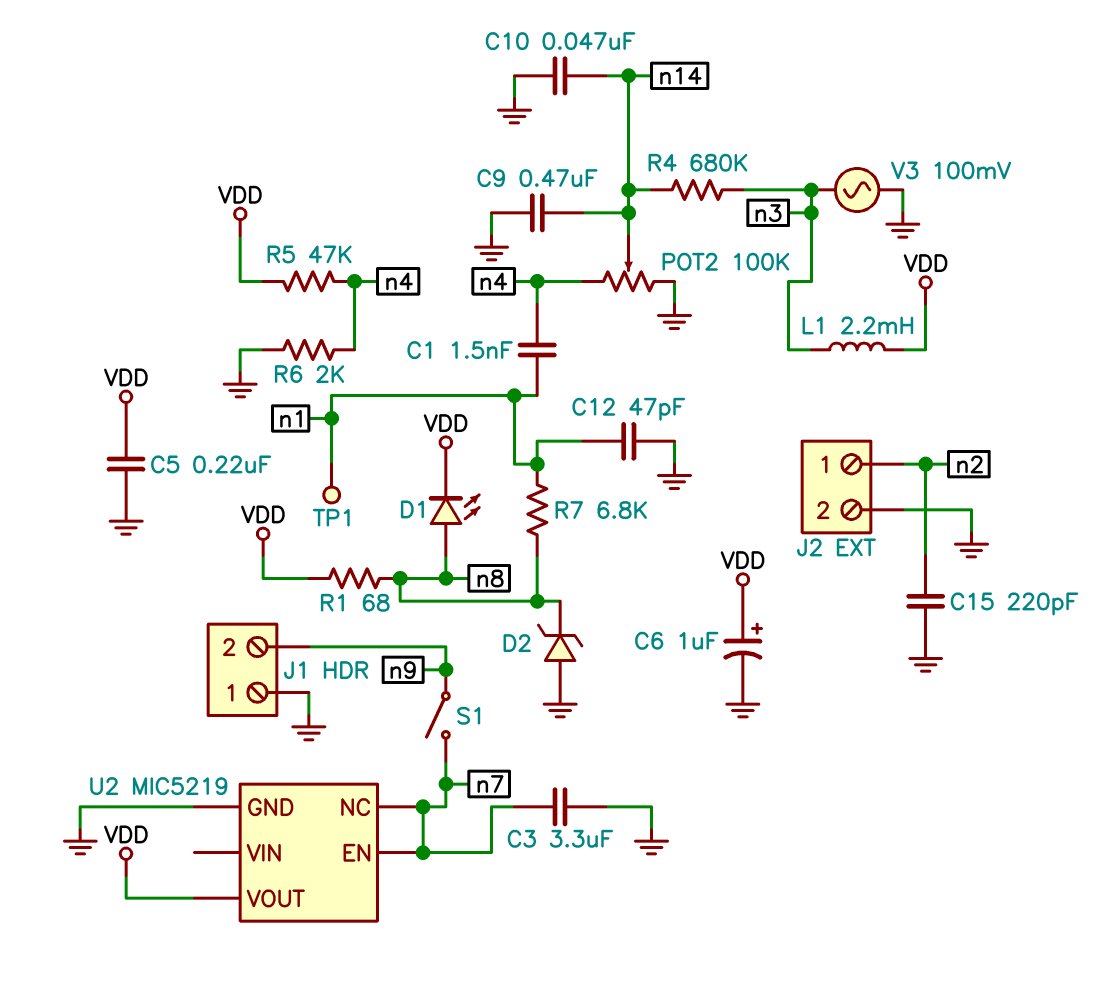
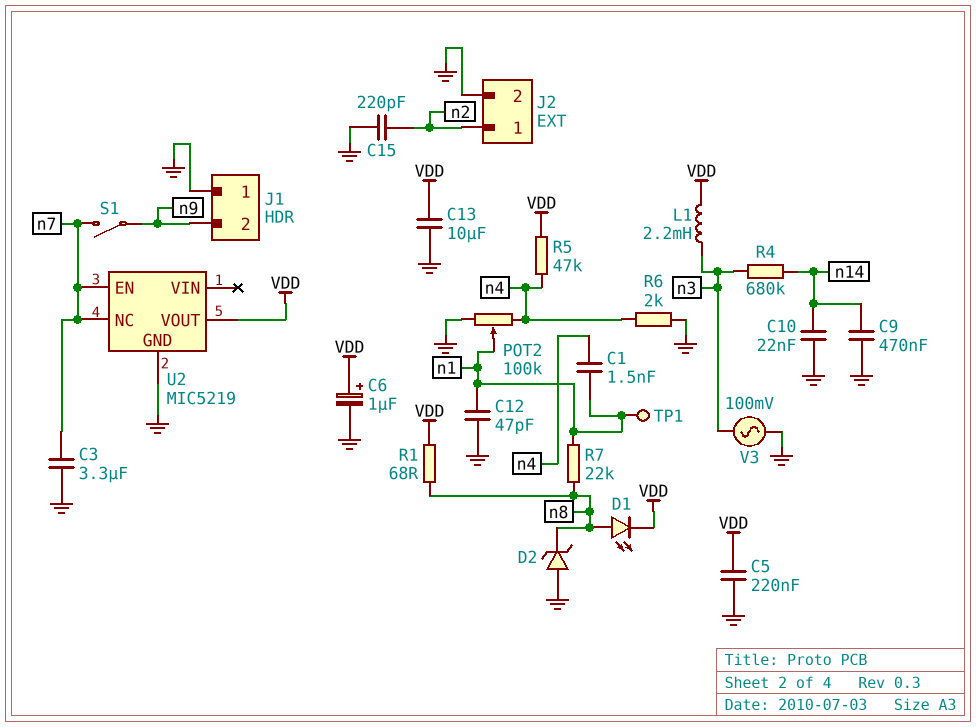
C10: 47nF (GND, n14) -> 22nF (GND, n14)
C13: none -> 10uF (GND, VDD)
POT2: 100k (GND, n4, wiper n14) -> 100k (GND, n4, wiper n1)
R7: 6.8k (n1, n8) -> 22k (n1, n8)

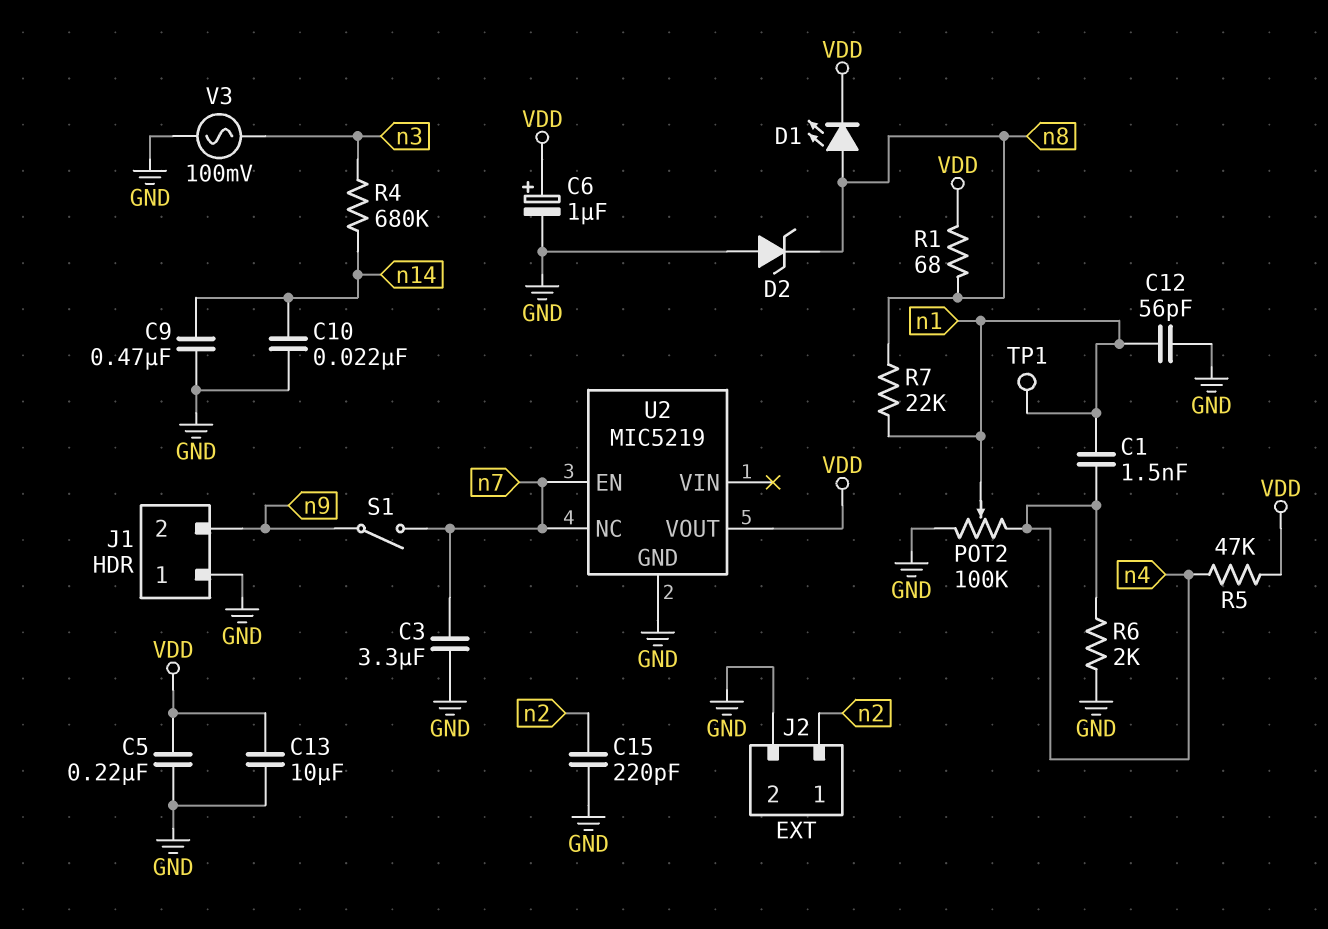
C12: 47pF (GND, n1) -> 56pF (GND, n1)
L1: 2.2mH (VDD, n3) -> none

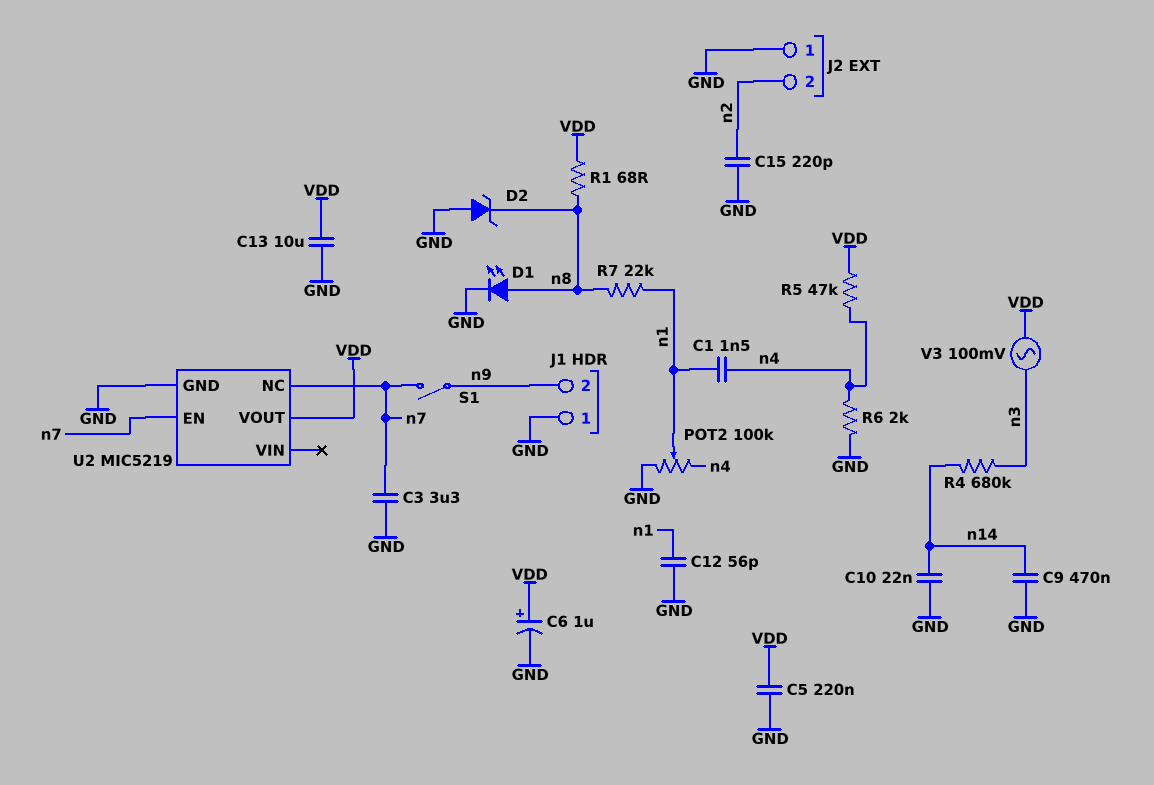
D1: LED (A n8, K VDD) -> LED (A n8, K GND)
J2 pin 1: n2 -> GND
J2 pin 2: GND -> n2
TP1: test point (n1) -> none
V3: AC 100mV (GND, n3) -> AC 100mV (VDD, n3)

